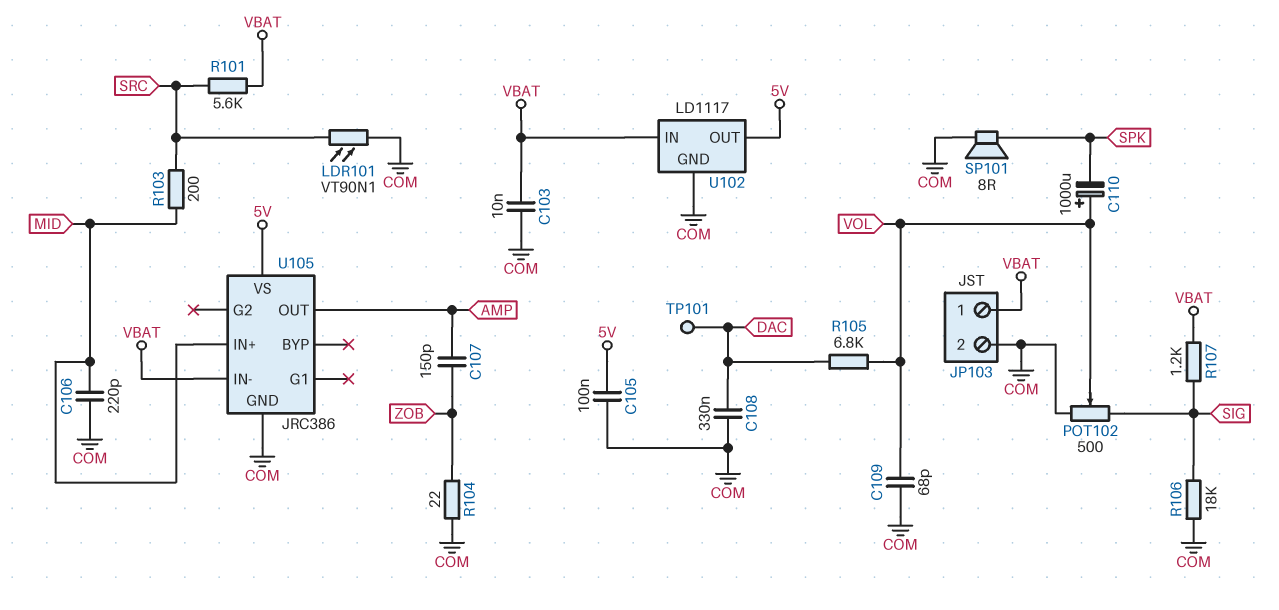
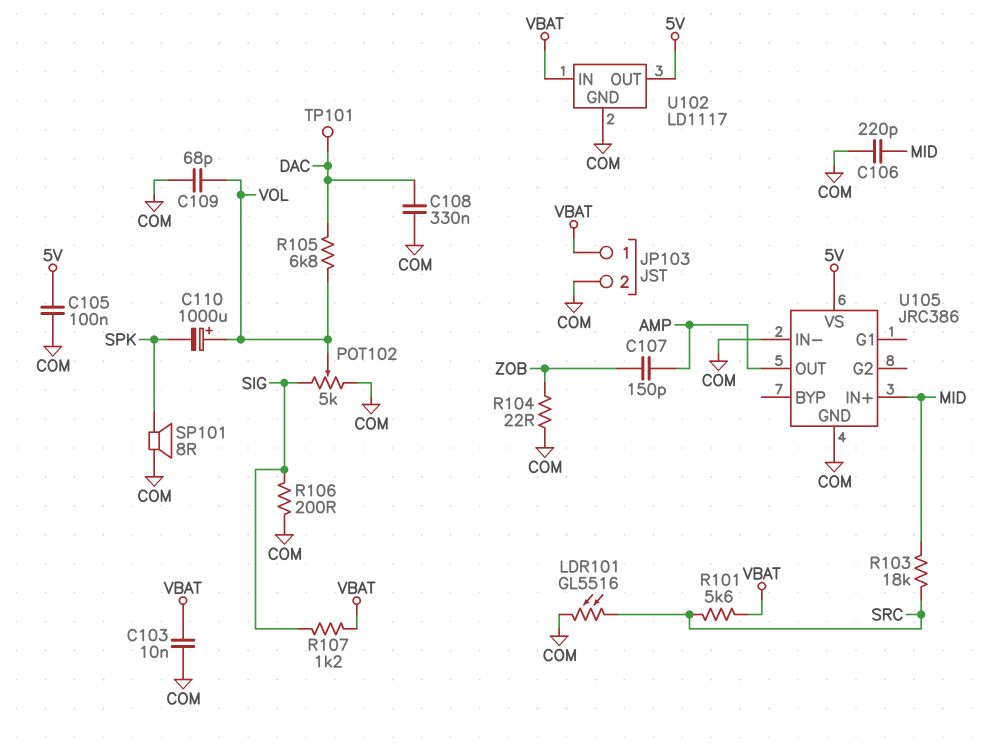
LDR101: VT90N1 (COM, SRC) -> GL5516 (COM, SRC)
POT102: 500 (COM, SIG, wiper VOL) -> 5k (COM, SIG, wiper VOL)
R103: 200 (MID, SRC) -> 18k (MID, SRC)
R106: 18k (COM, SIG) -> 200 (COM, SIG)
U105 pin IN-: VBAT -> COM

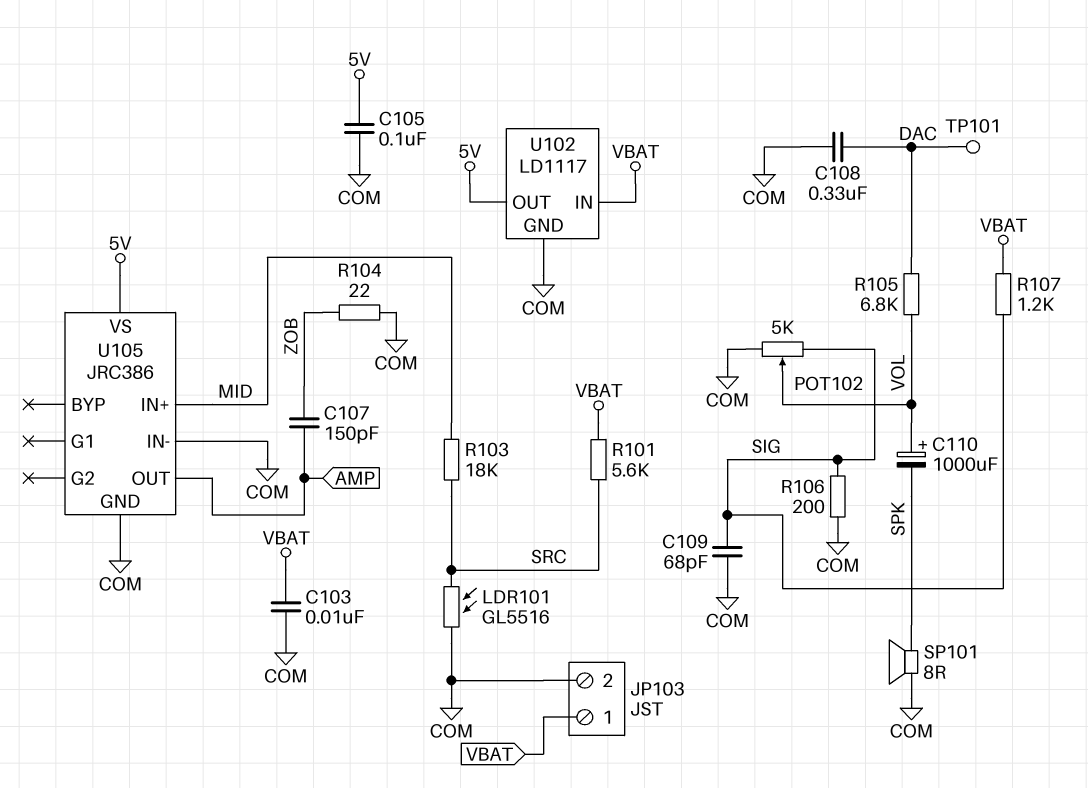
C106: 220pF (COM, MID) -> none
C109: 68pF (COM, VOL) -> 68pF (COM, SIG)

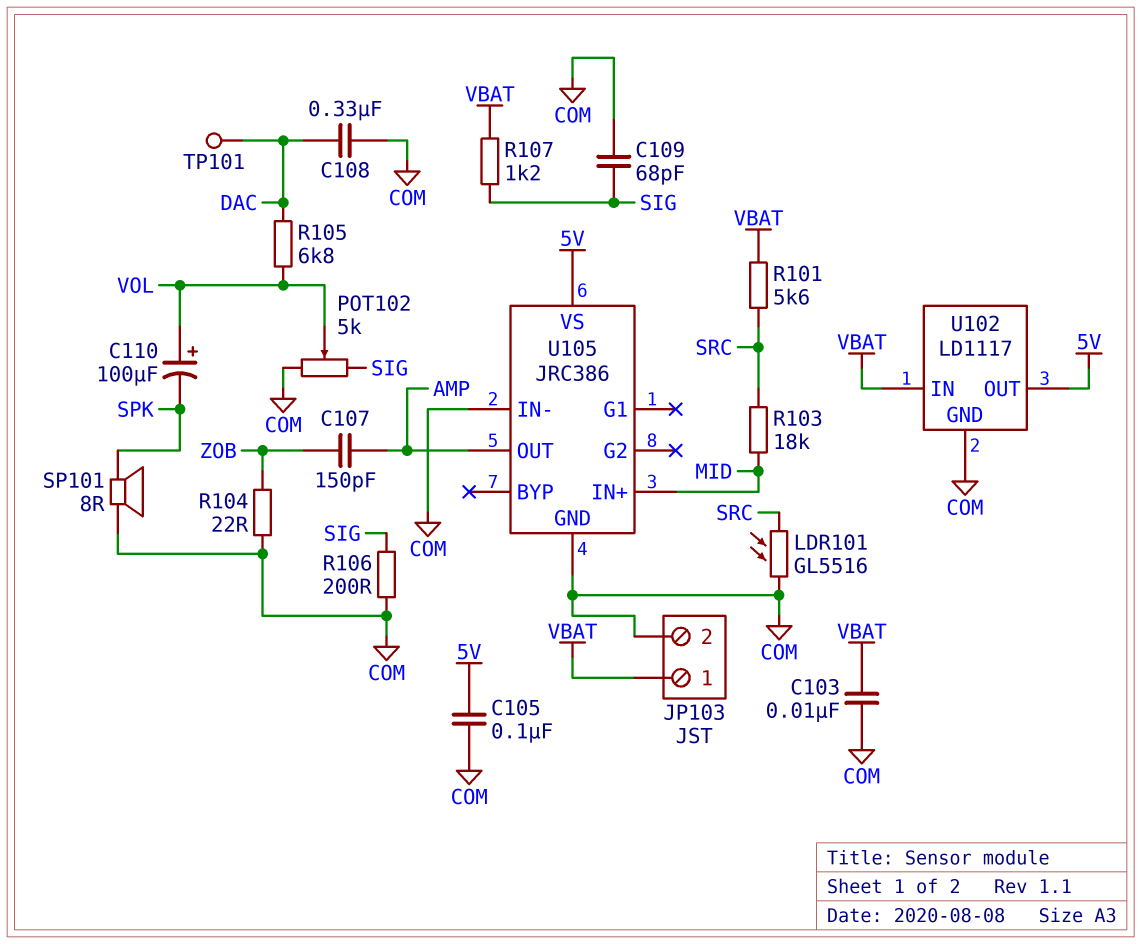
C110: 1000uF (plus VOL, minus SPK) -> 100uF (plus VOL, minus SPK)

